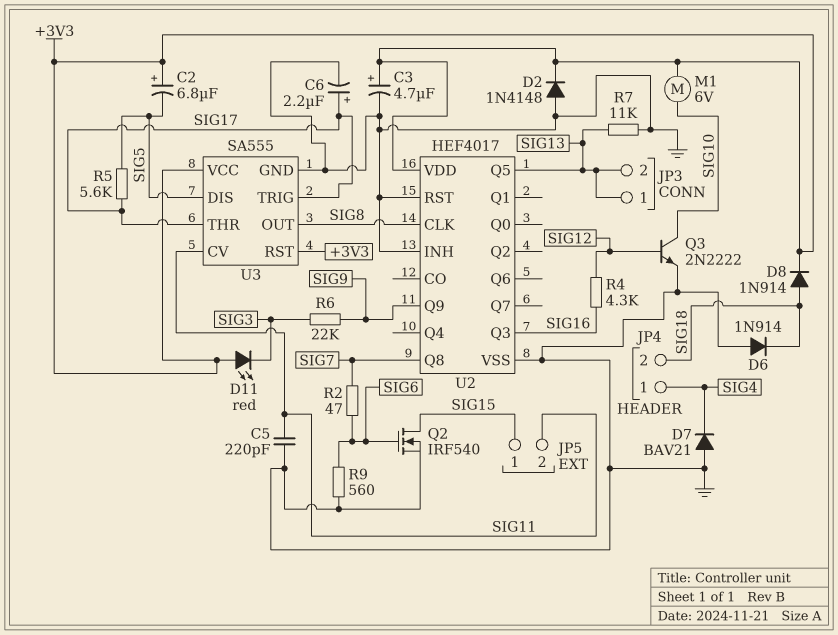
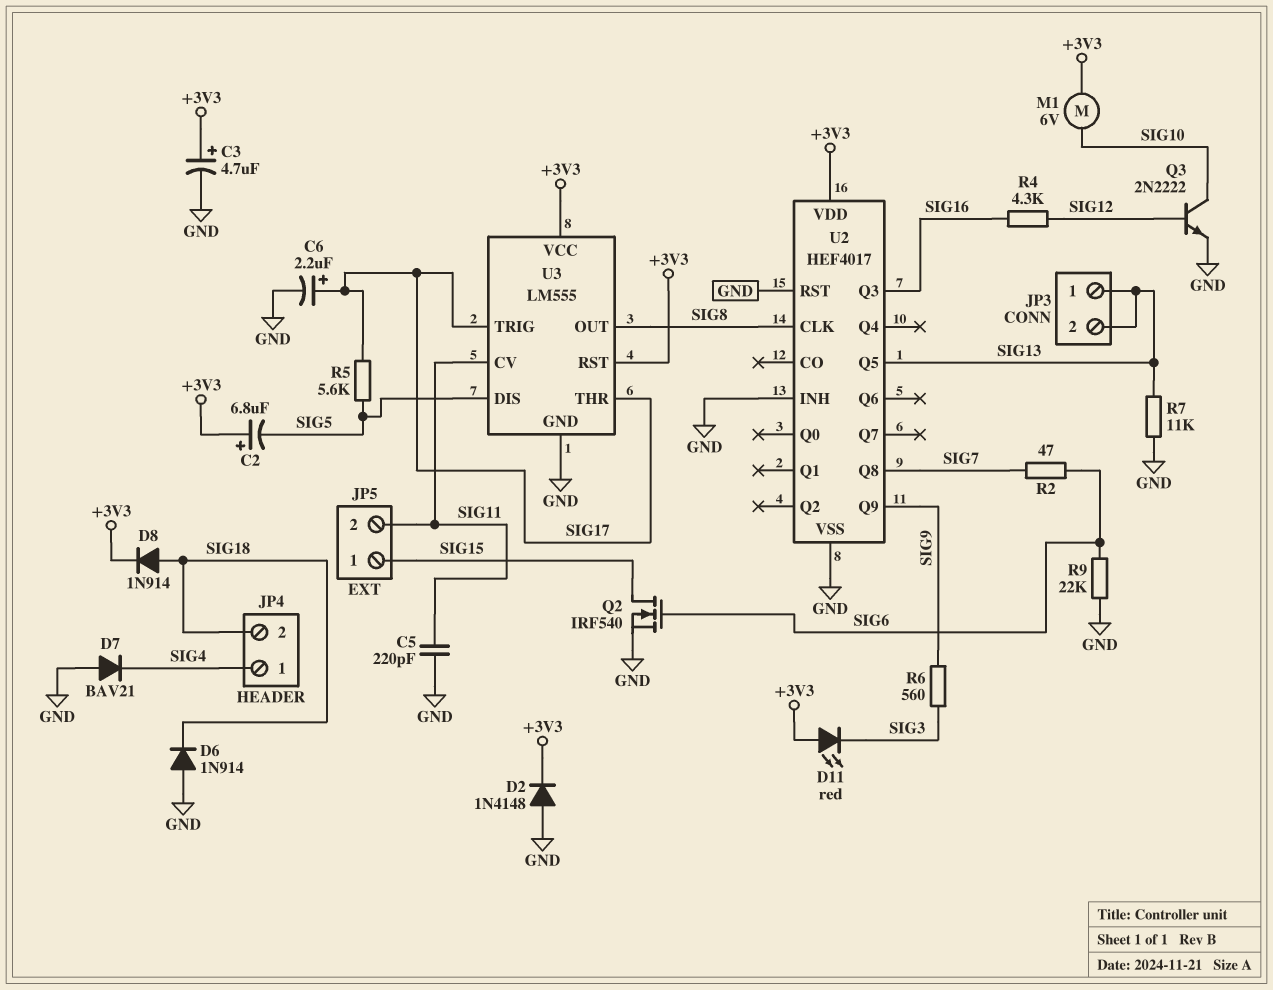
R6: 22k (SIG3, SIG9) -> 560 (SIG3, SIG9)
R9: 560 (GND, SIG6) -> 22k (GND, SIG6)
U3: SA555 -> LM555

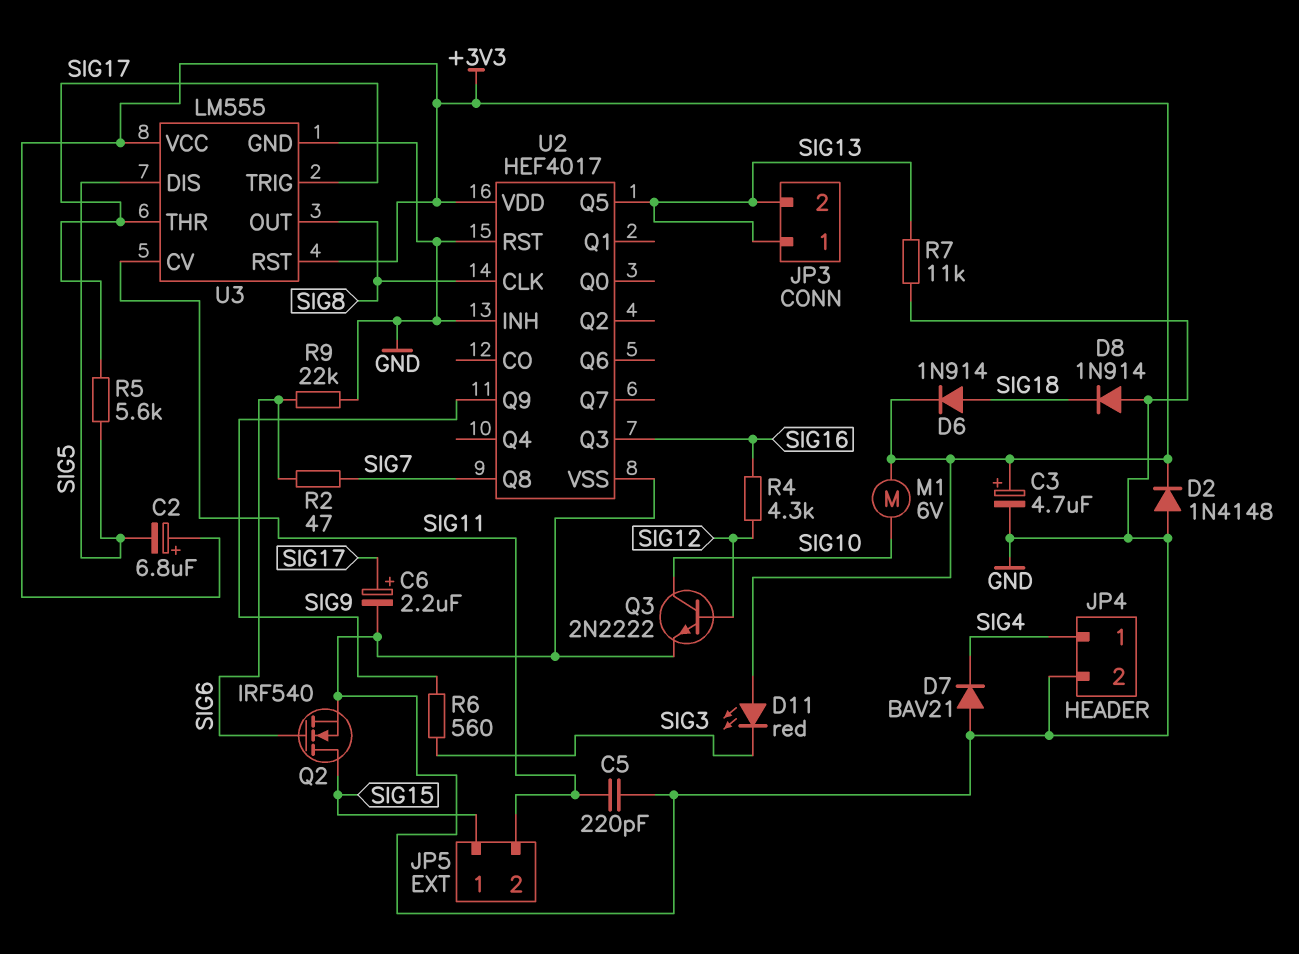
D6: diode 1N914 (A GND, K SIG18) -> diode 1N914 (A SIG18, K +3V3)
D8: diode 1N914 (A SIG18, K +3V3) -> diode 1N914 (A GND, K SIG18)
JP4 pin 2: SIG18 -> GND

